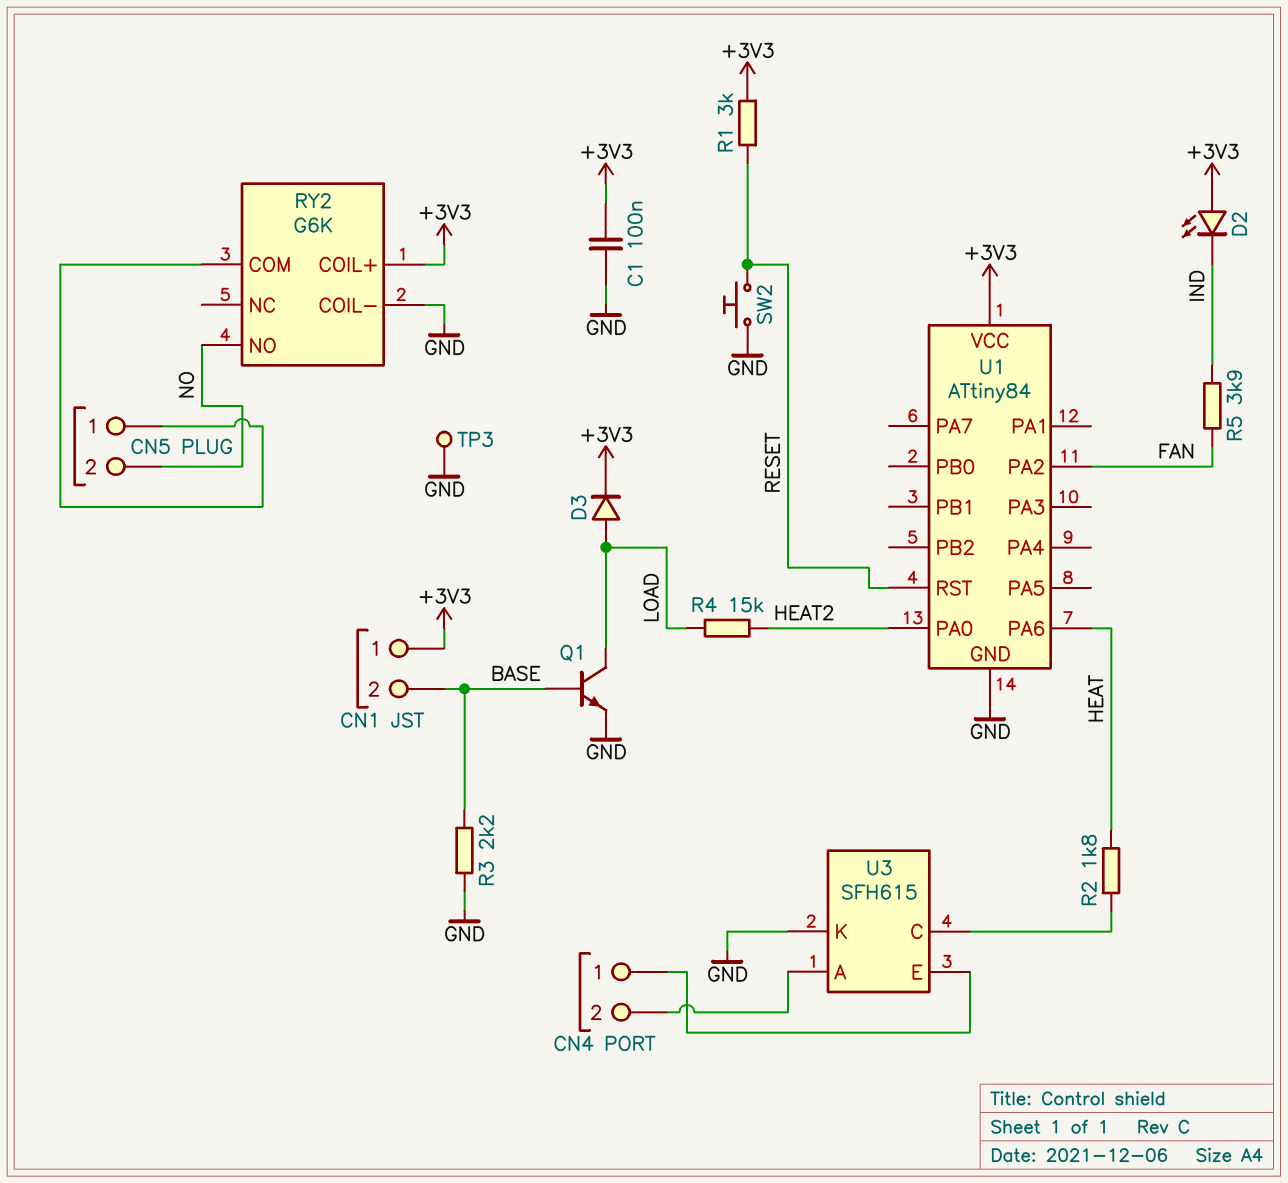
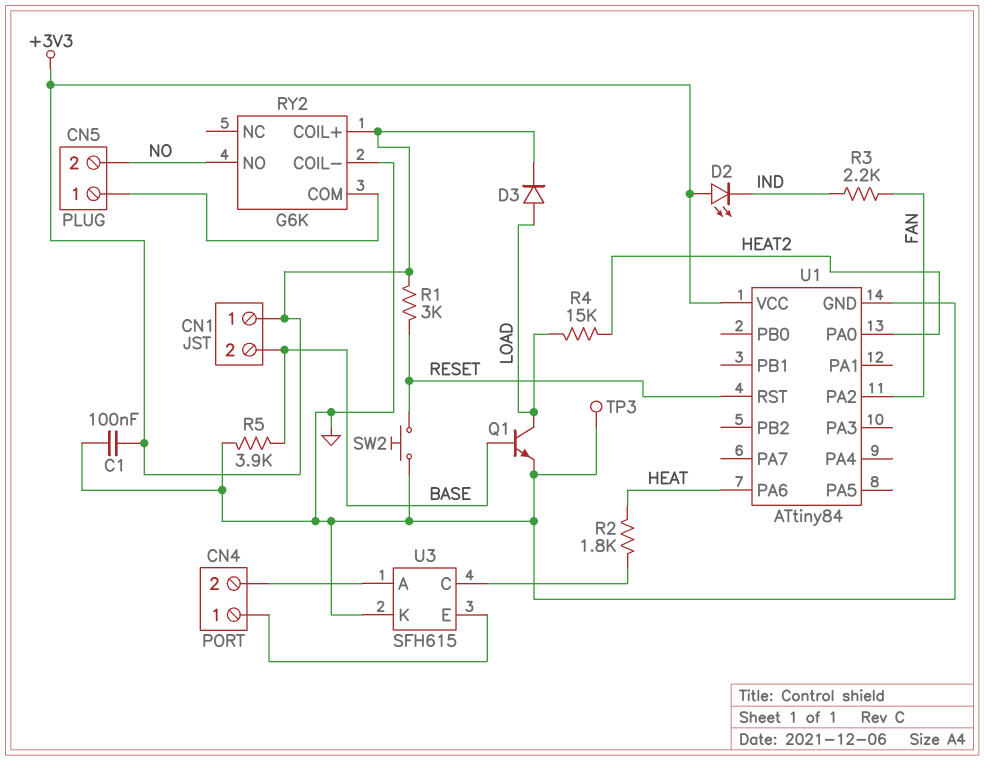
R3: 2.2k (BASE, GND) -> 2.2k (FAN, IND)
R5: 3.9k (FAN, IND) -> 3.9k (BASE, GND)

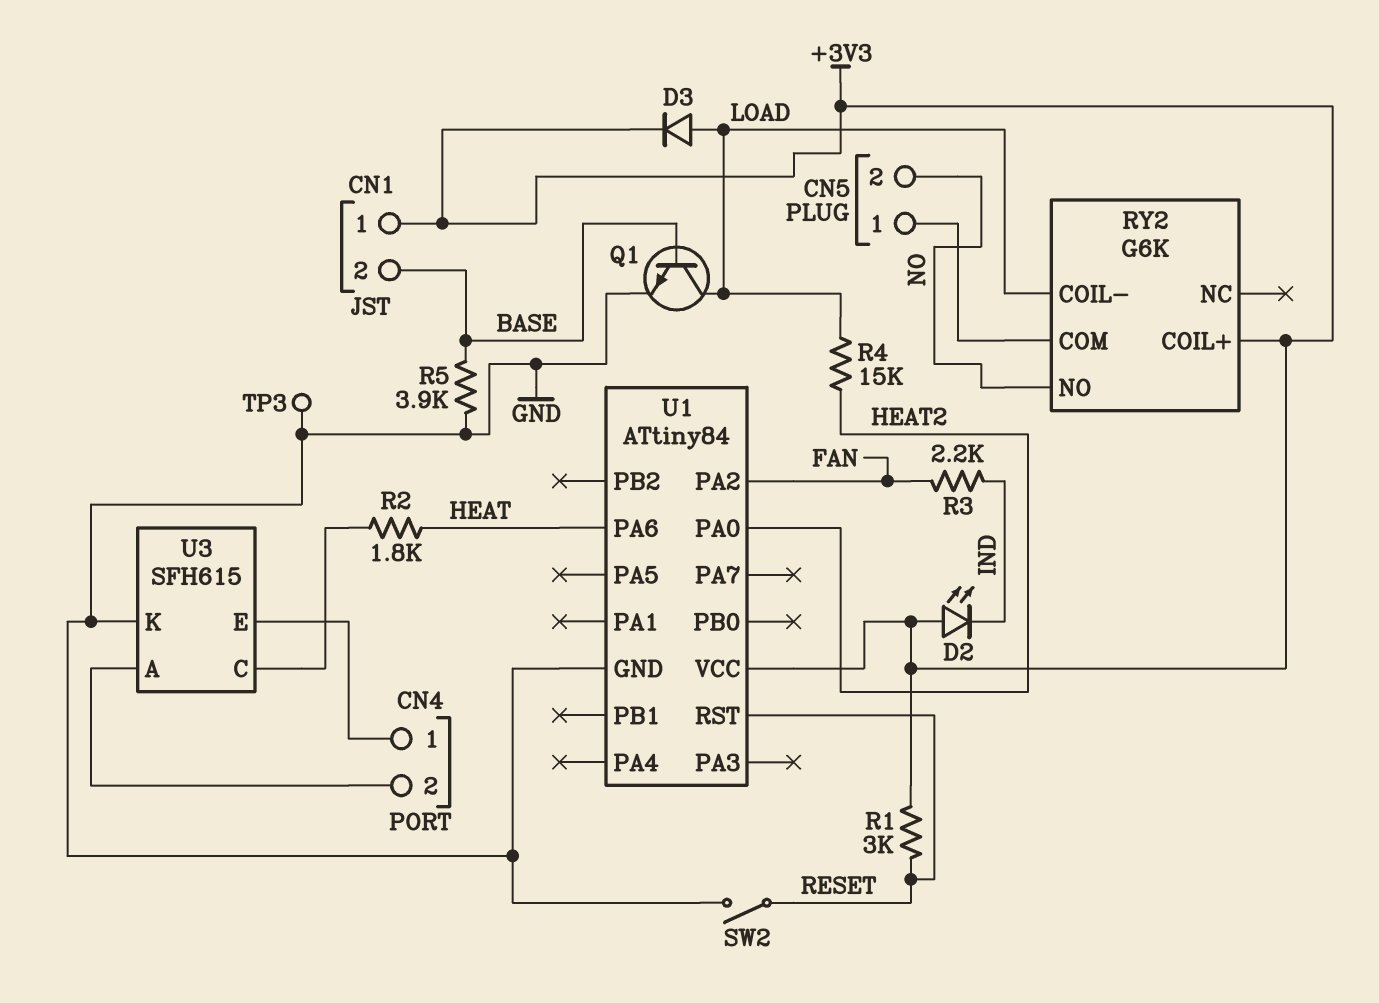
C1: 100nF (+3V3, GND) -> none
RY2 pin COIL-: GND -> LOAD
SW2: button (GND, RESET) -> switch (GND, RESET)

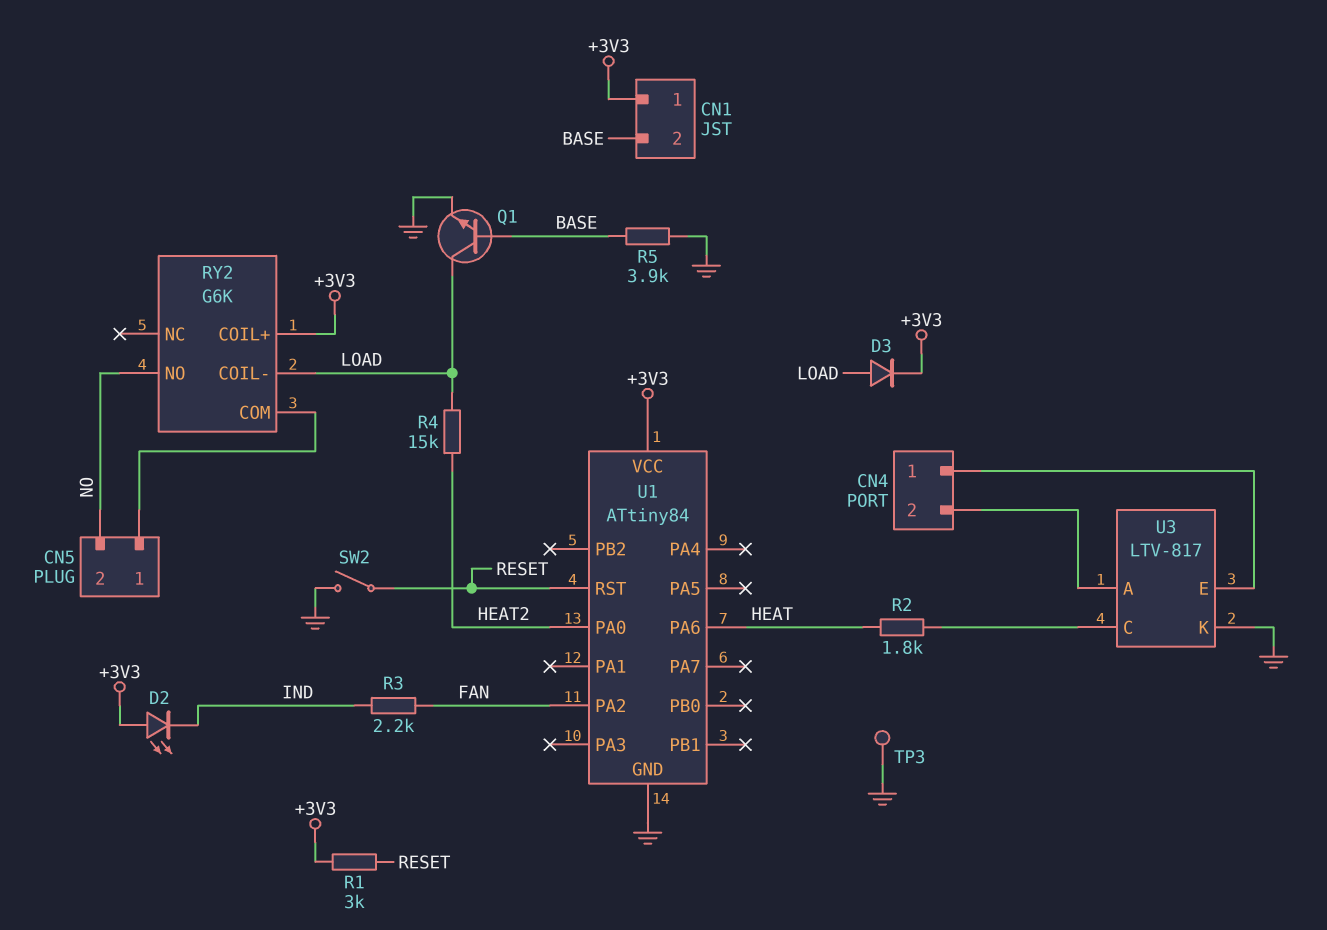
U3: SFH615 -> LTV-817

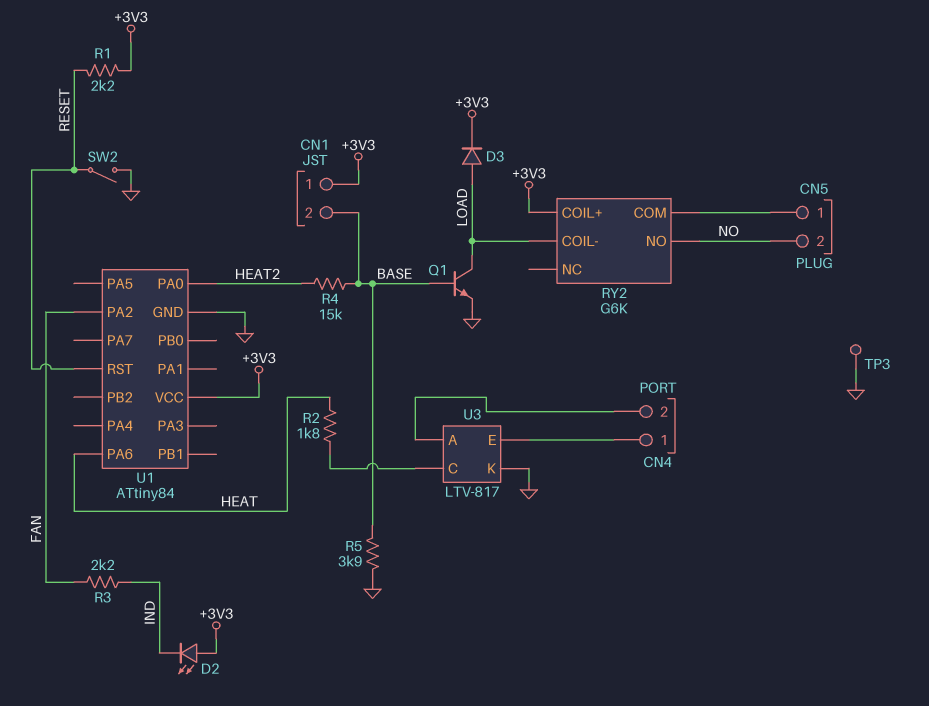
R1: 3k (+3V3, RESET) -> 2.2k (+3V3, RESET)
R4: 15k (HEAT2, LOAD) -> 15k (BASE, HEAT2)

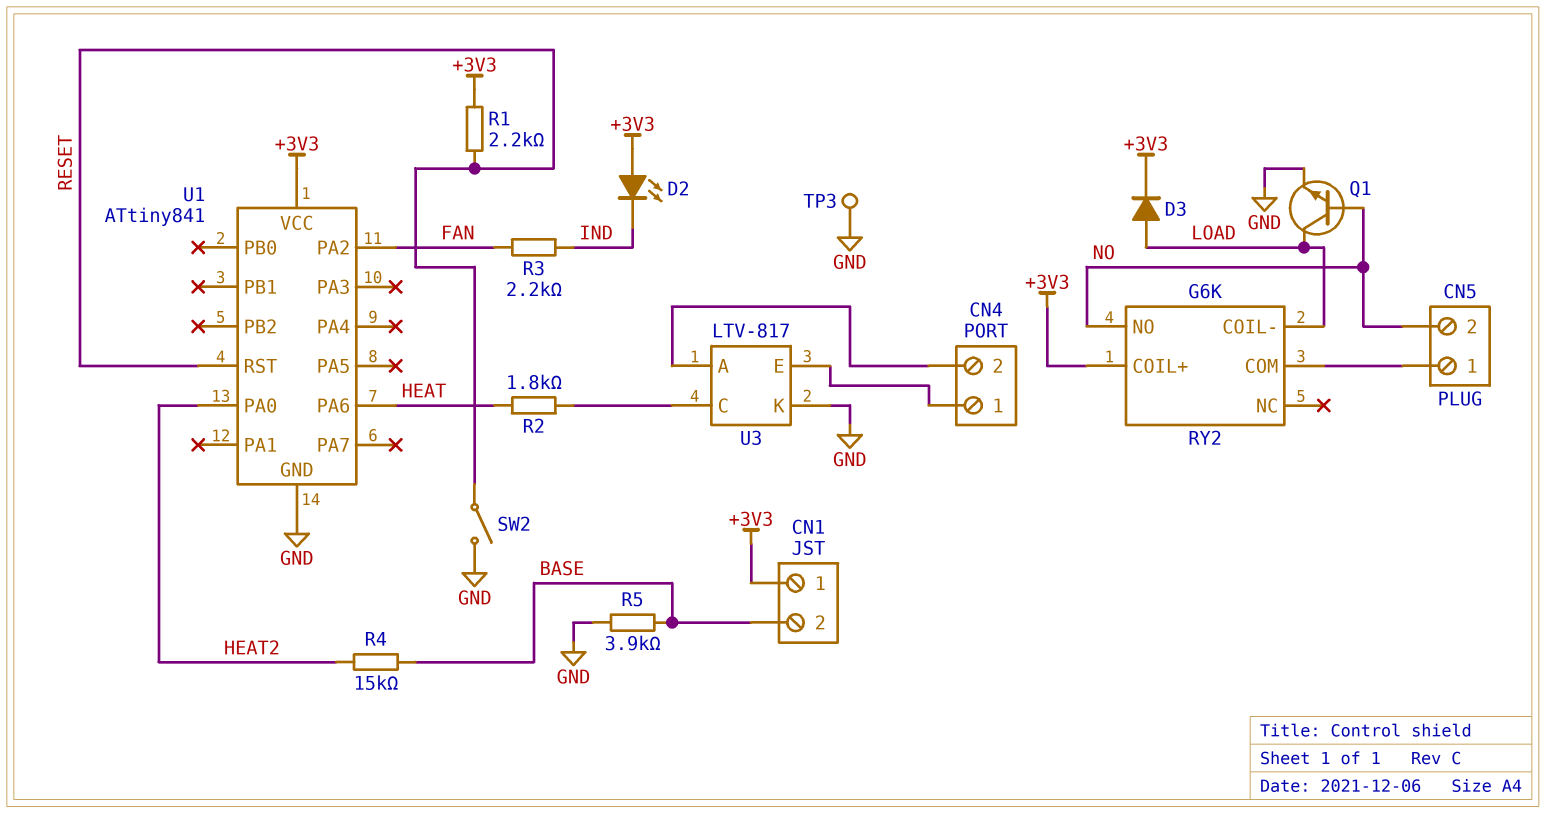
Q1: NPN (B BASE, C LOAD, E GND) -> NPN (B NO, C LOAD, E GND)
U1: ATtiny84 -> ATtiny841

